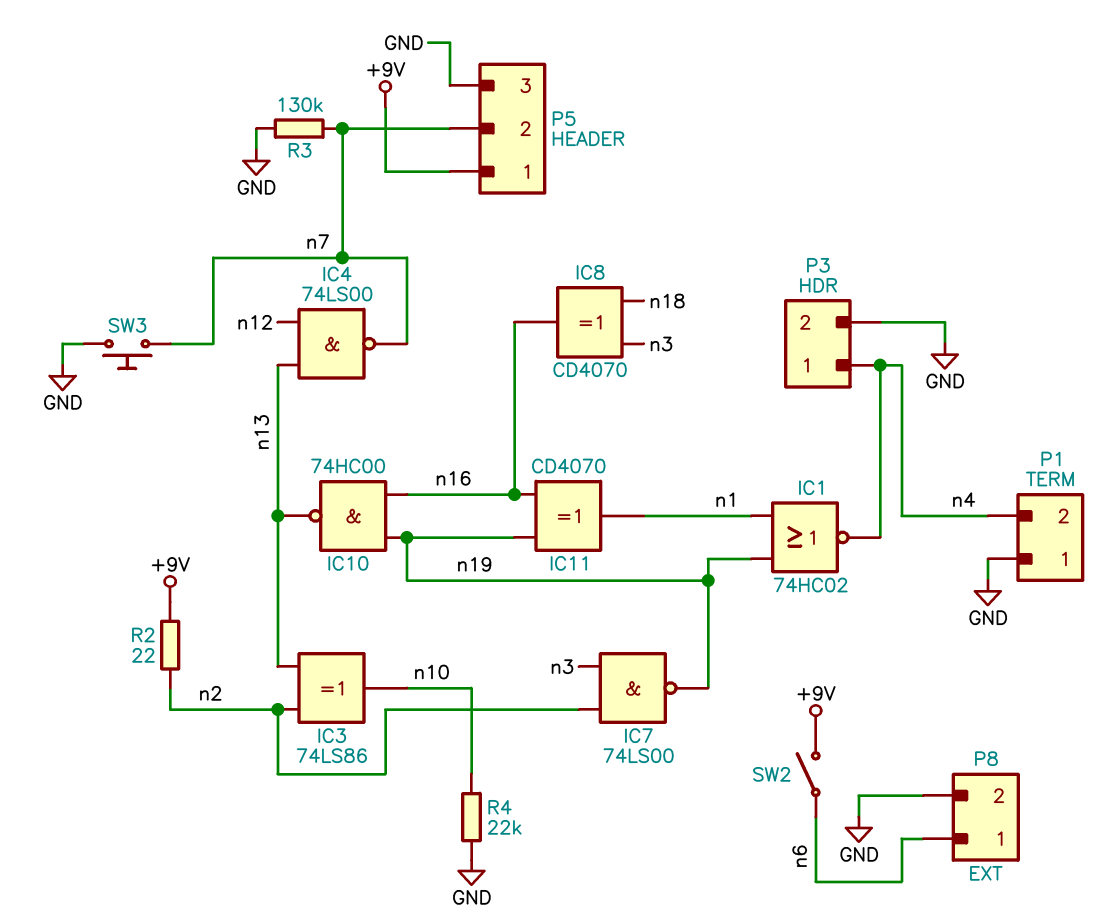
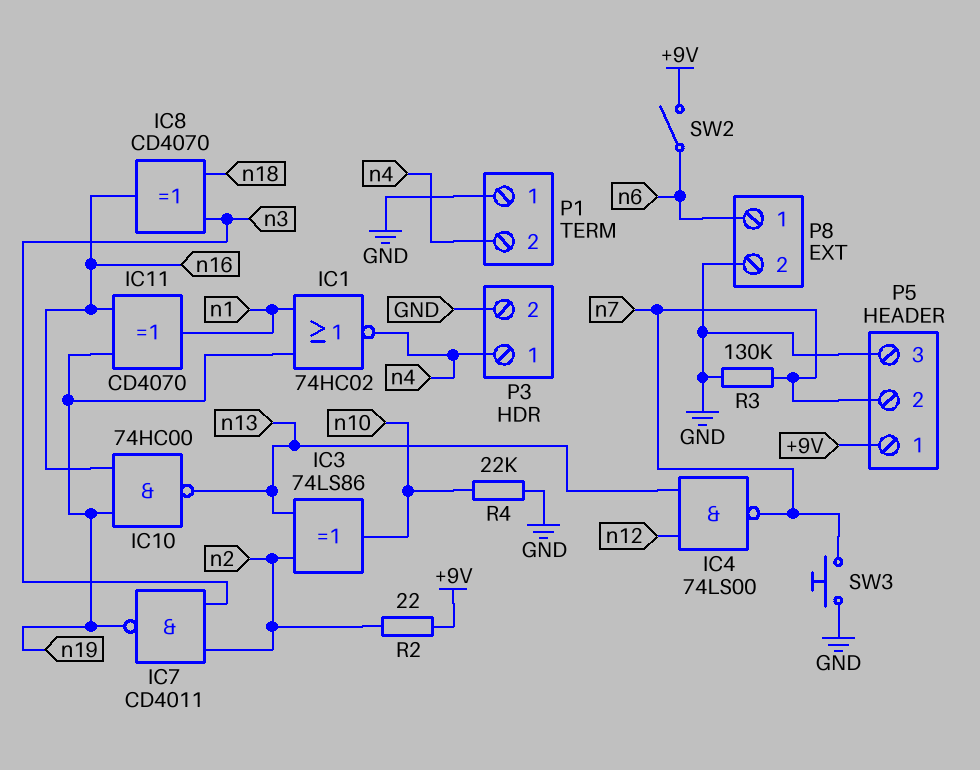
IC7: NAND 74LS00 (in n2, in n3, out n19) -> NAND CD4011 (in n2, in n3, out n19)

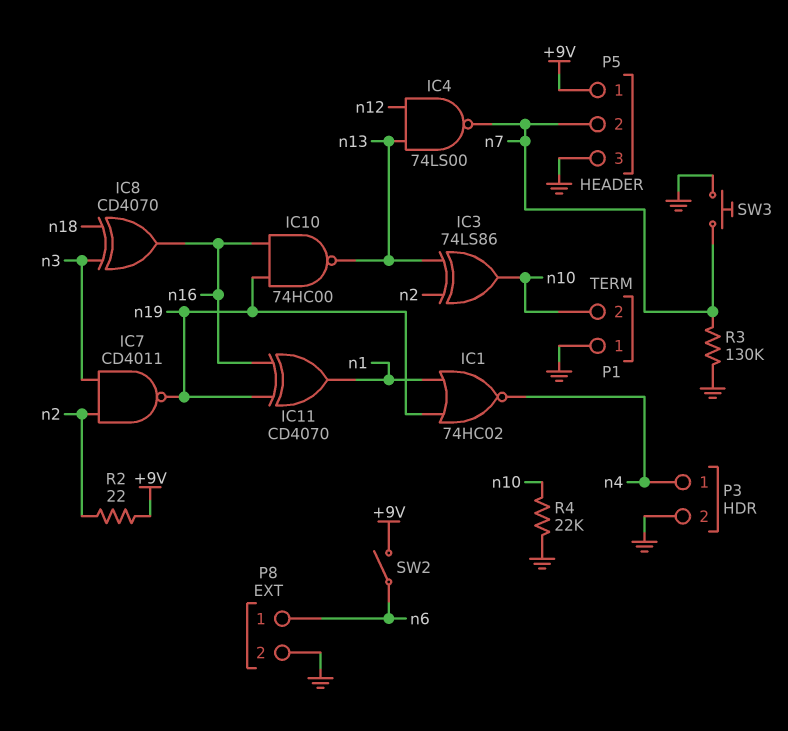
P1 pin 2: n4 -> n10

